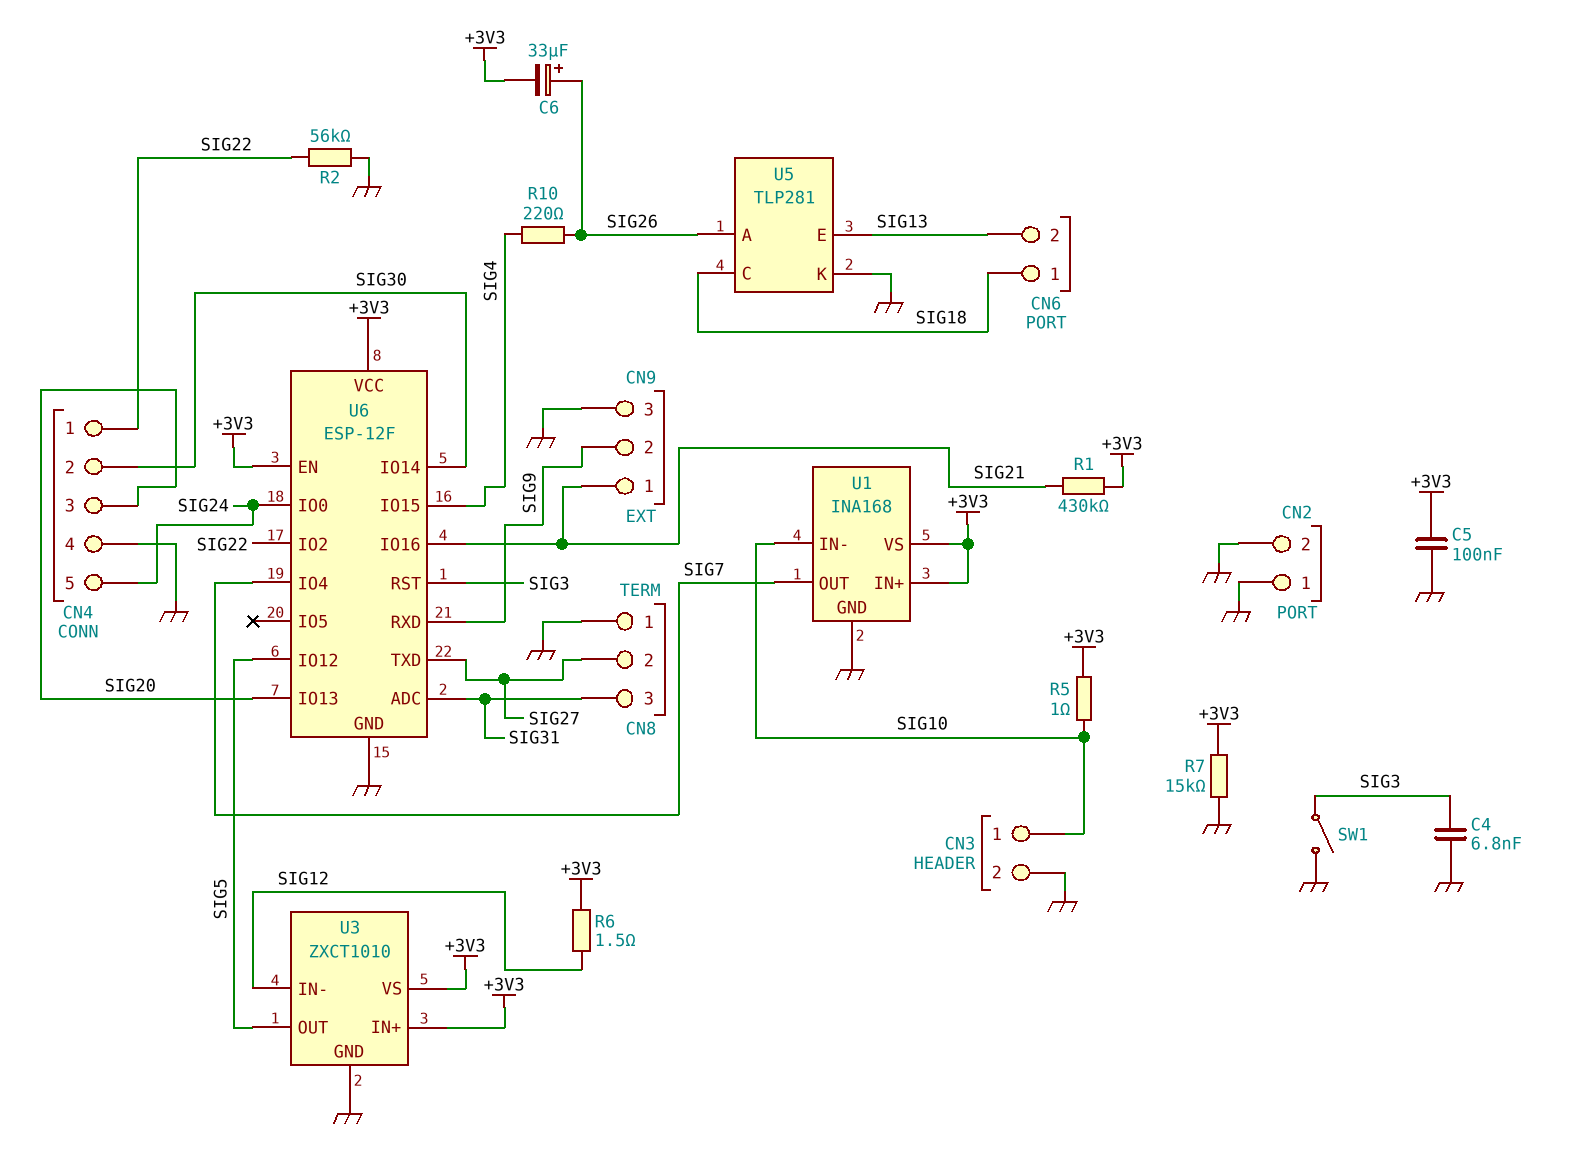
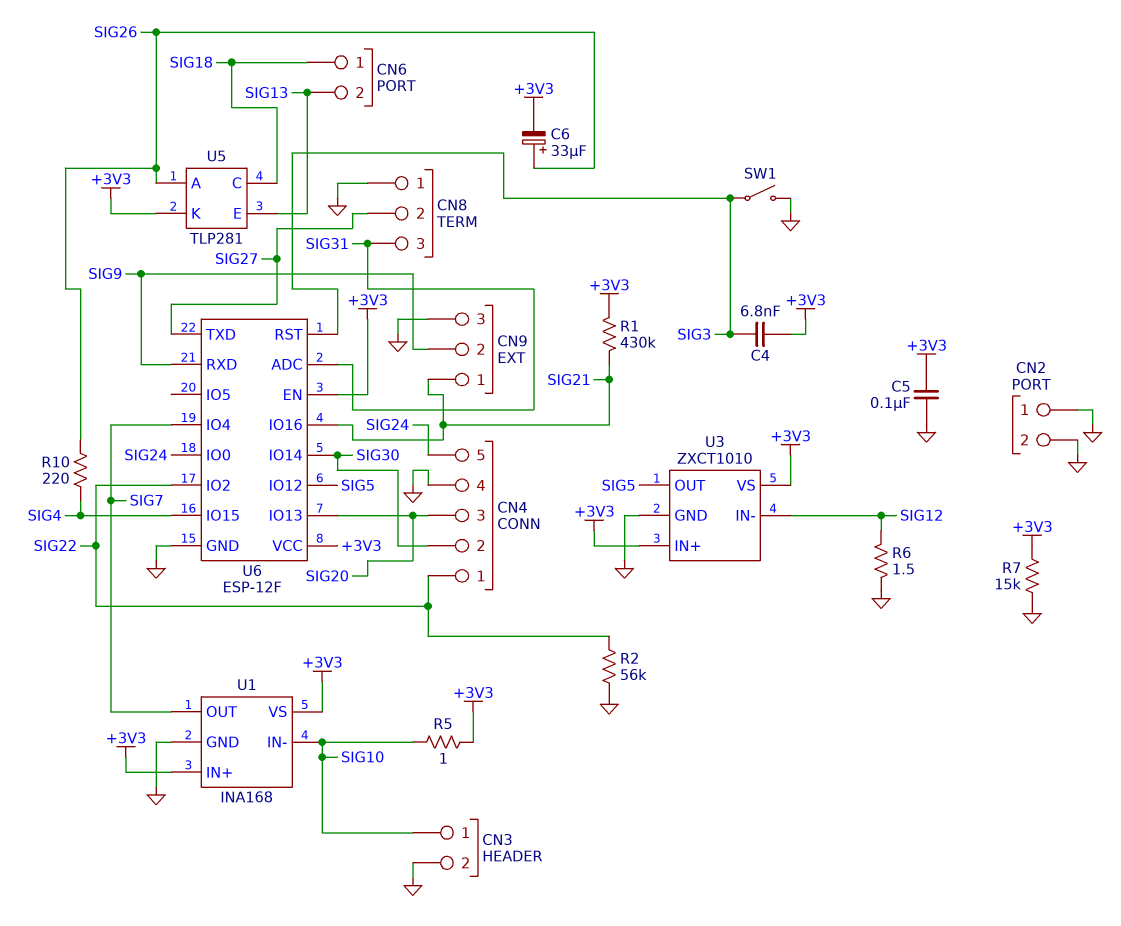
C4: 6.8nF (GND, SIG3) -> 6.8nF (+3V3, SIG3)
R6: 1.5 (+3V3, SIG12) -> 1.5 (GND, SIG12)
U5 pin K: GND -> +3V3

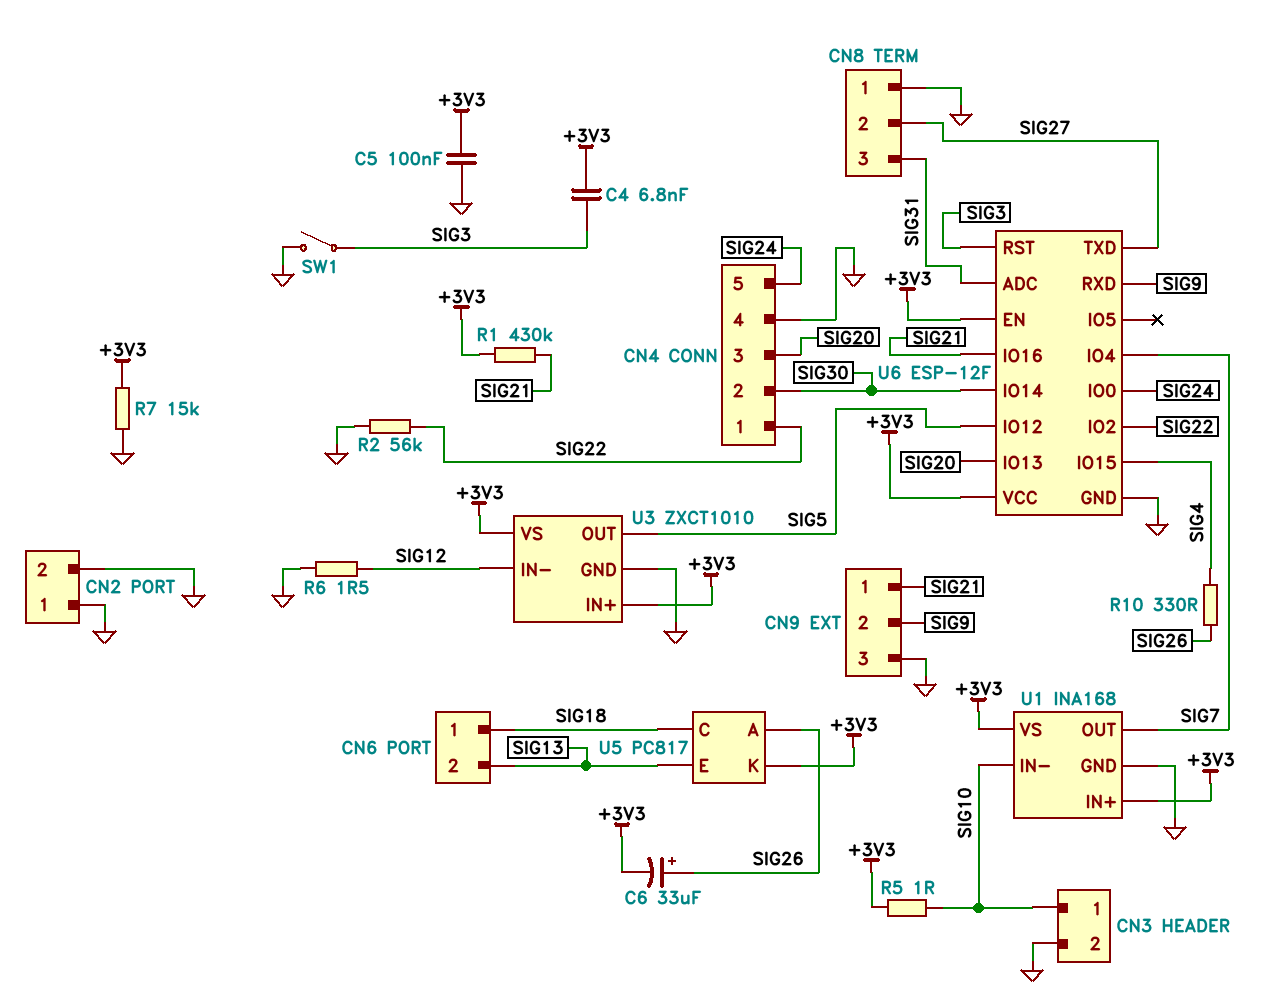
R10: 220 (SIG4, SIG26) -> 330 (SIG4, SIG26)
U5: TLP281 -> PC817

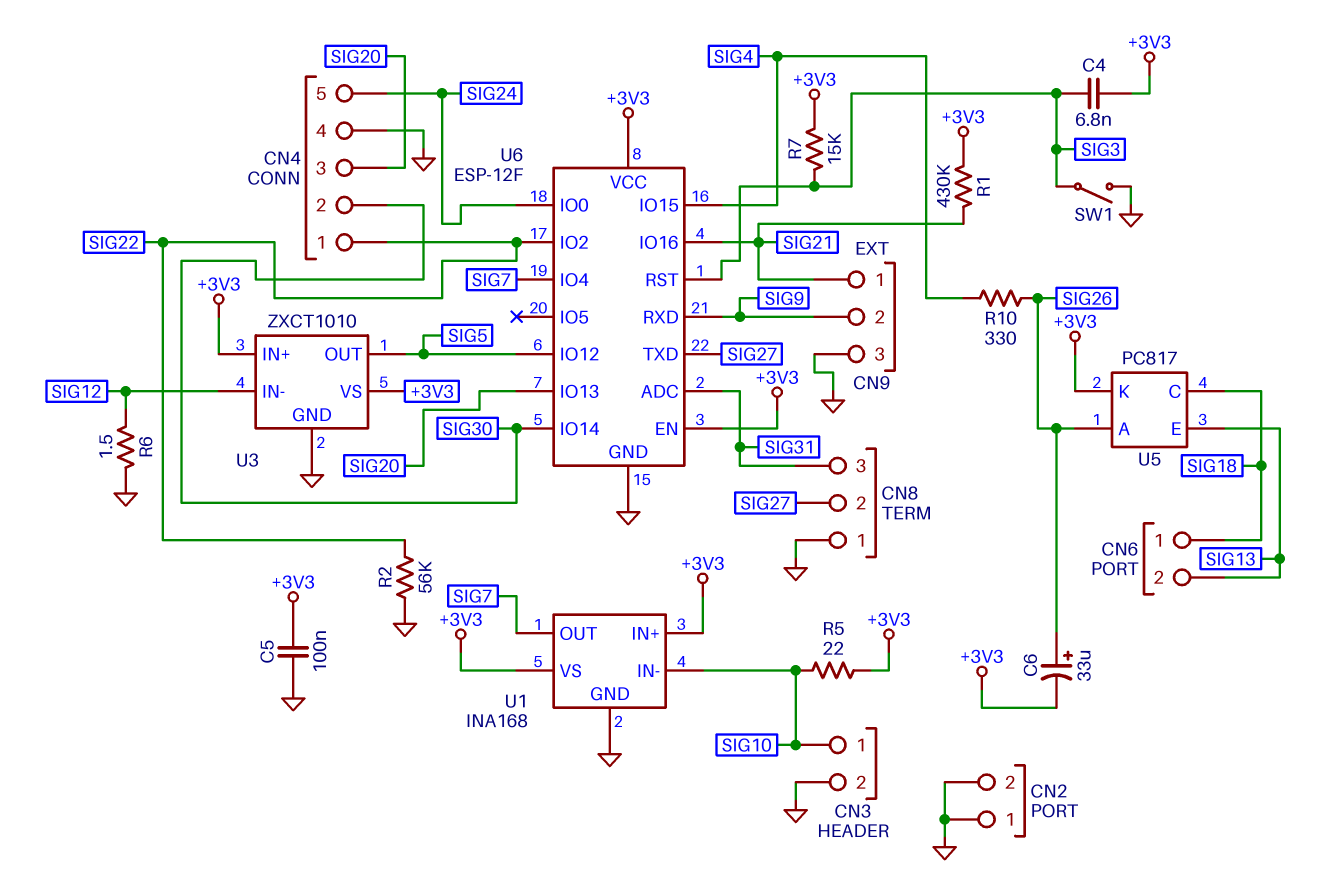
R5: 1 (+3V3, SIG10) -> 22 (+3V3, SIG10)
R7: 15k (+3V3, GND) -> 15k (+3V3, SIG3)

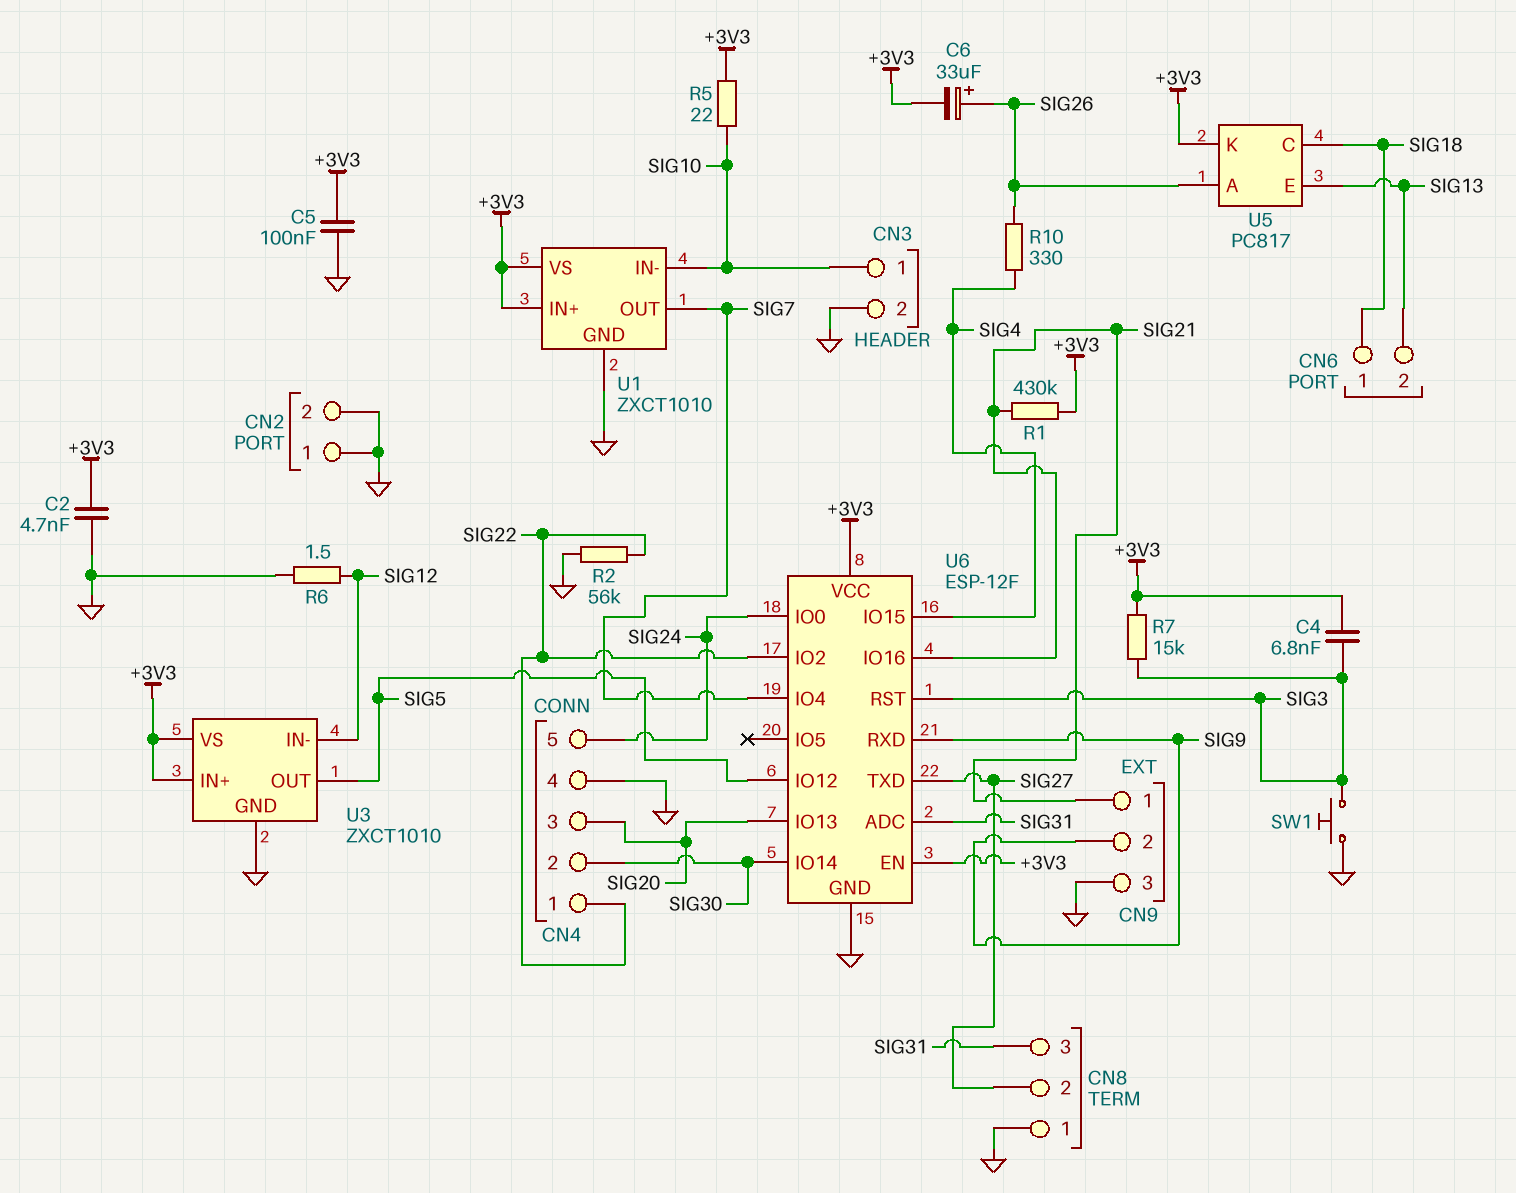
C2: none -> 4.7nF (+3V3, GND)
SW1: switch (GND, SIG3) -> button (GND, SIG3)
U1: INA168 -> ZXCT1010

